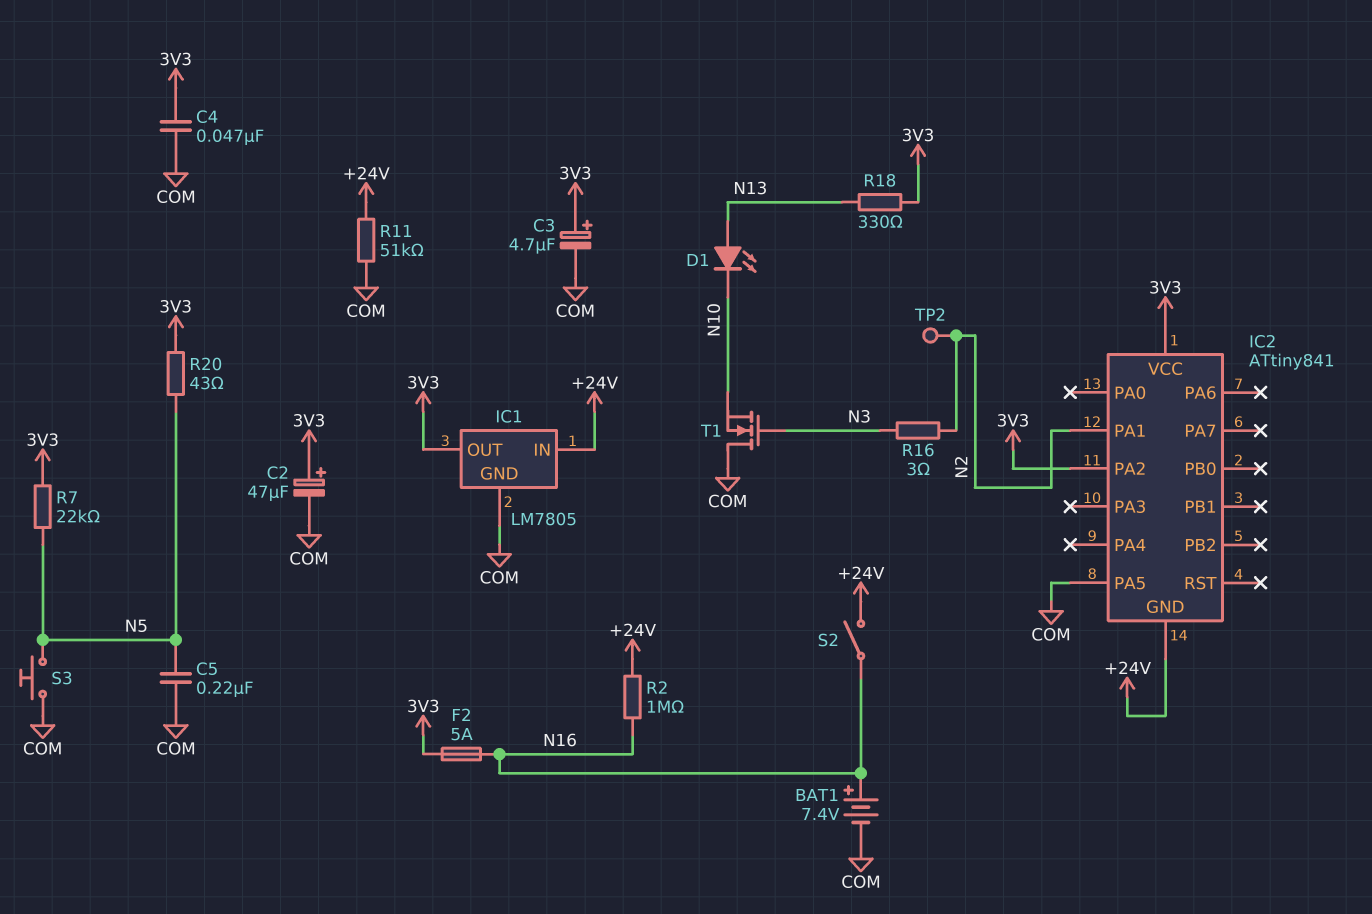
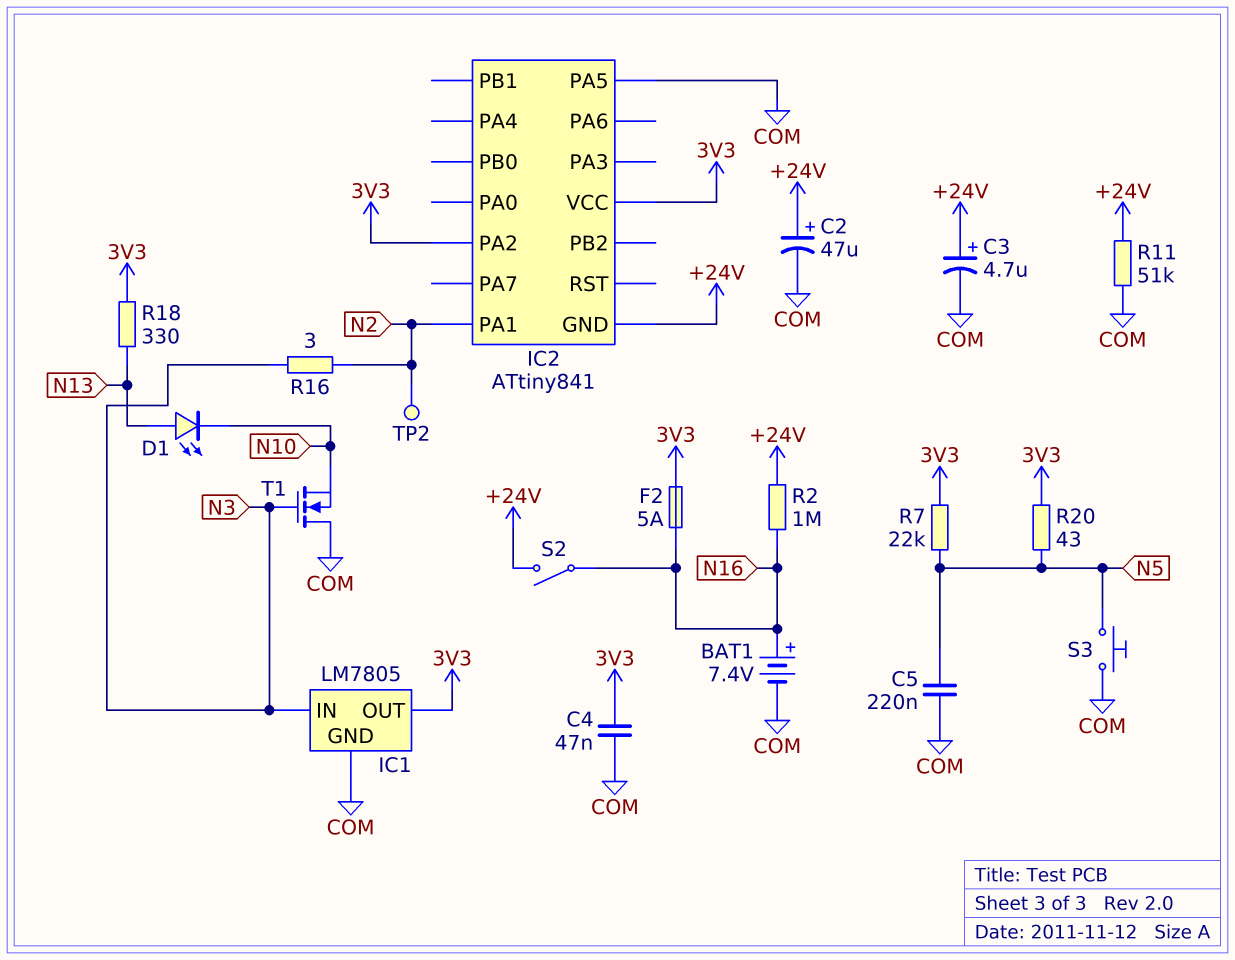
C2: 47uF (plus 3V3, minus COM) -> 47uF (plus +24V, minus COM)
C3: 4.7uF (plus 3V3, minus COM) -> 4.7uF (plus +24V, minus COM)
IC1 pin IN: +24V -> N3

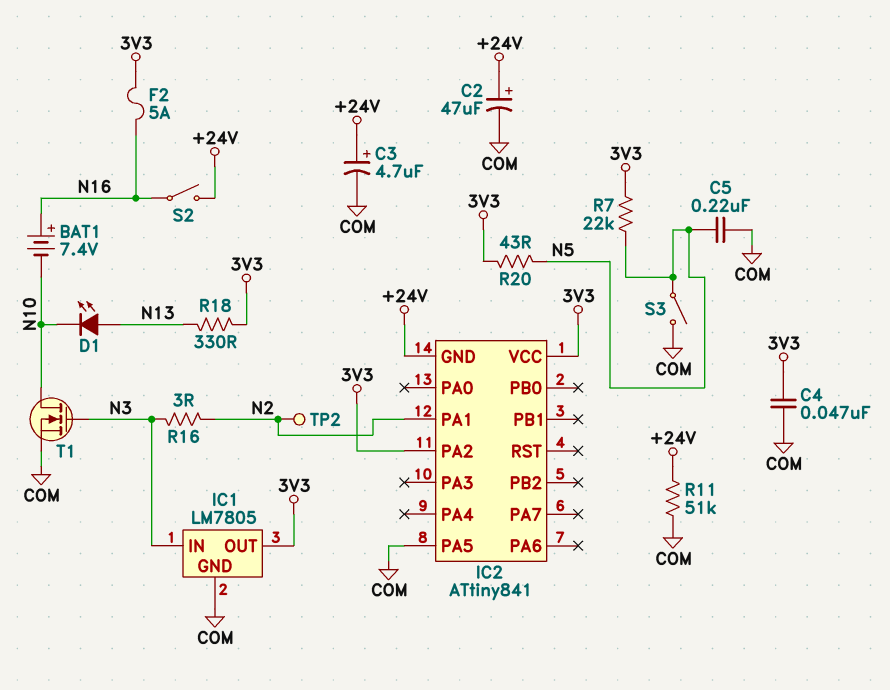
BAT1: 7.4V (plus N16, minus COM) -> 7.4V (plus N16, minus N10)
R2: 1M (+24V, N16) -> none
S3: button (COM, N5) -> switch (COM, N5)
T1: NMOS (G N3, D COM, S N10) -> NMOS (G N3, D N10, S COM)

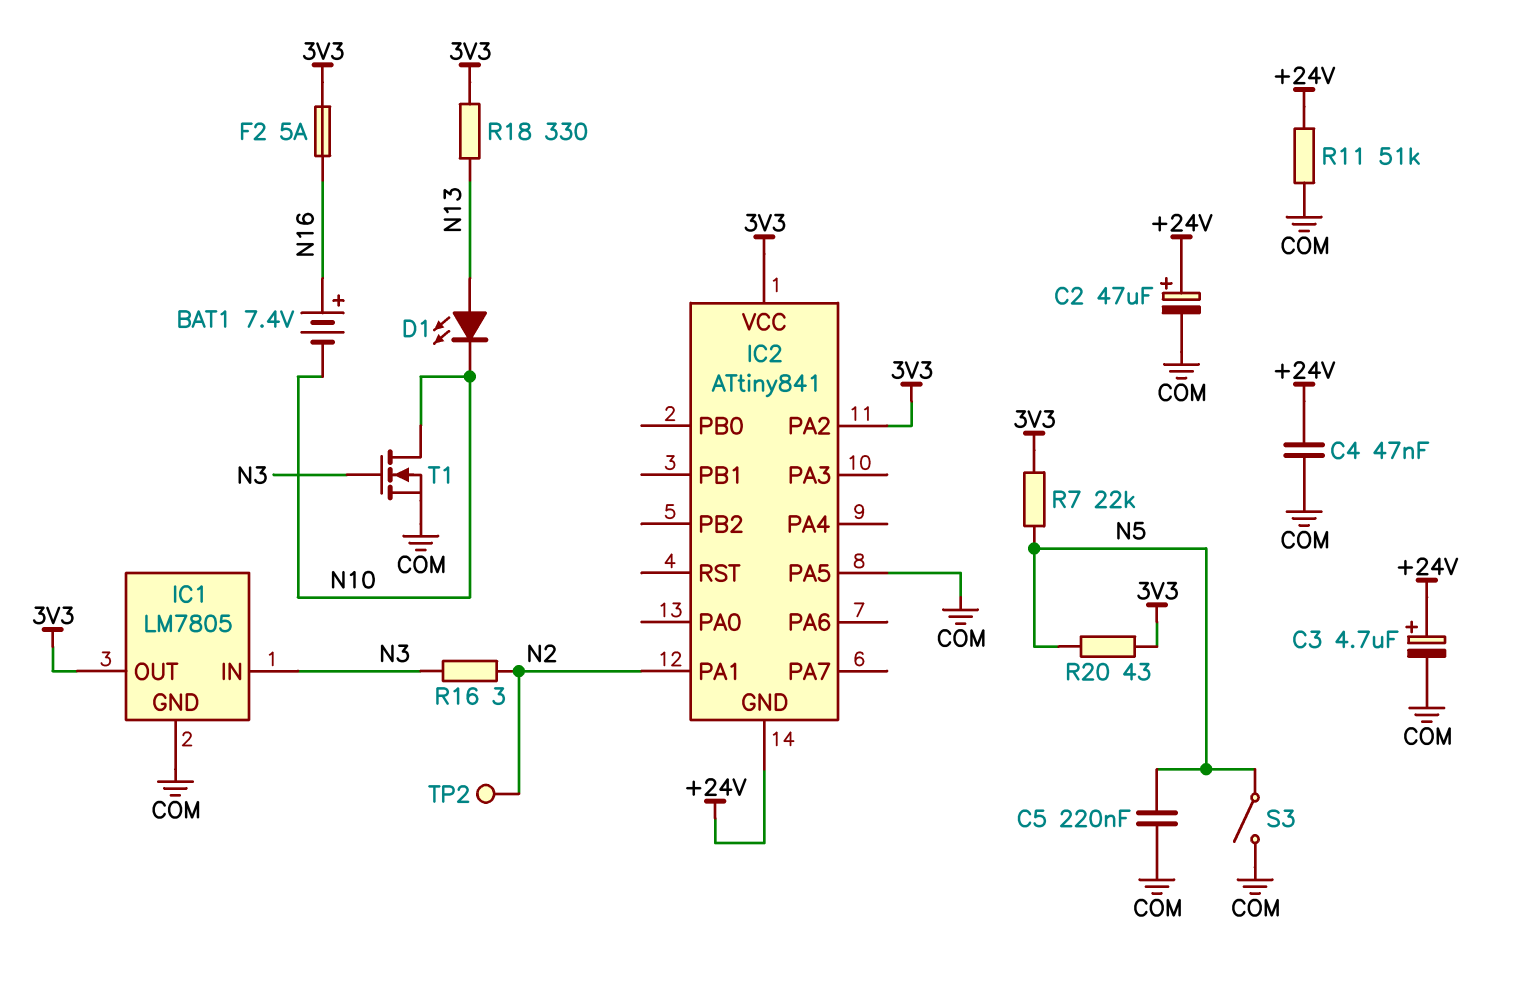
C4: 47nF (3V3, COM) -> 47nF (+24V, COM)
S2: switch (+24V, N16) -> none

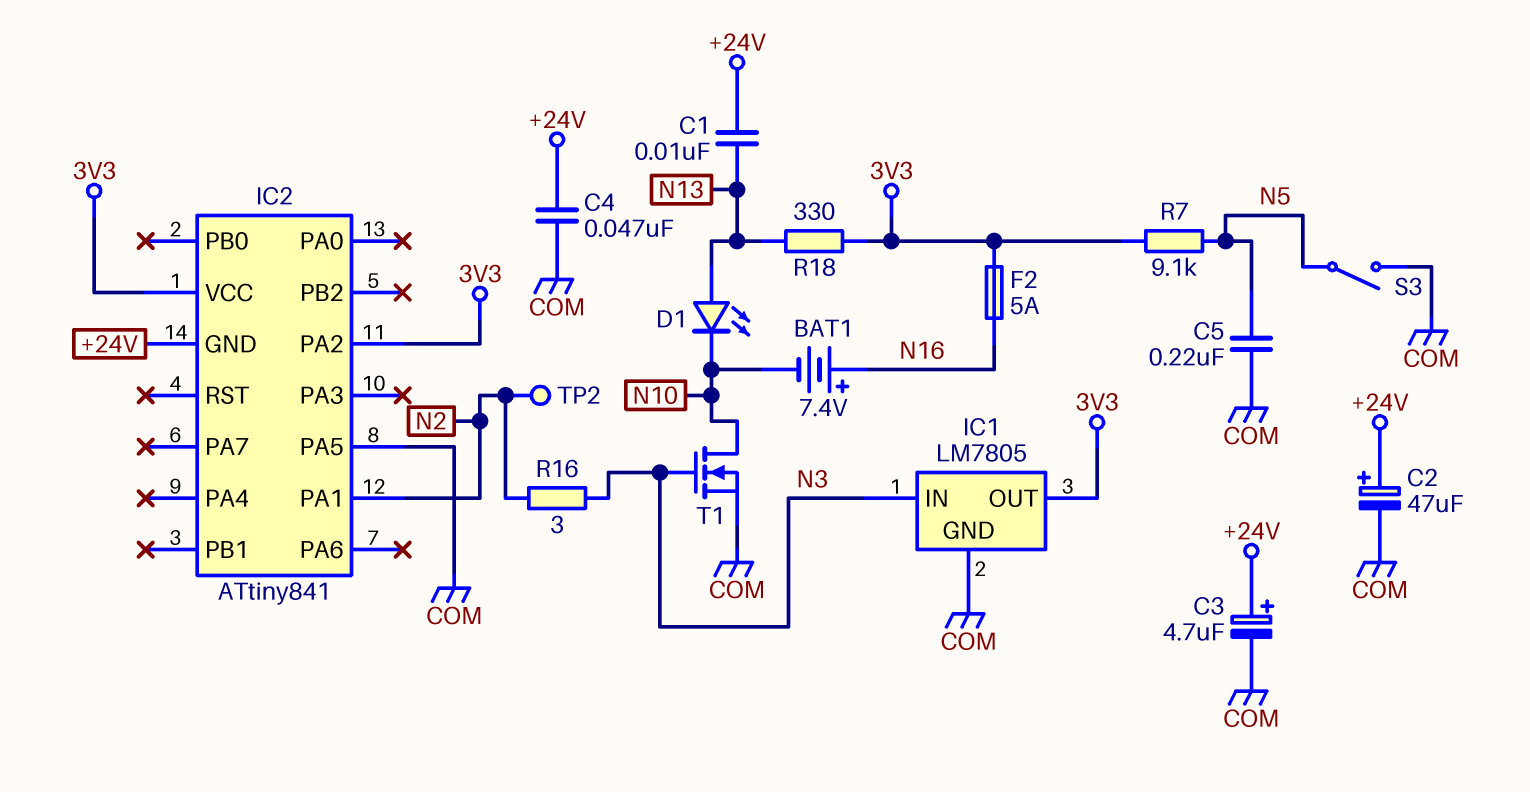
C1: none -> 10nF (+24V, N13)
R7: 22k (3V3, N5) -> 9.1k (3V3, N5)
R11: 51k (+24V, COM) -> none
R20: 43 (3V3, N5) -> none

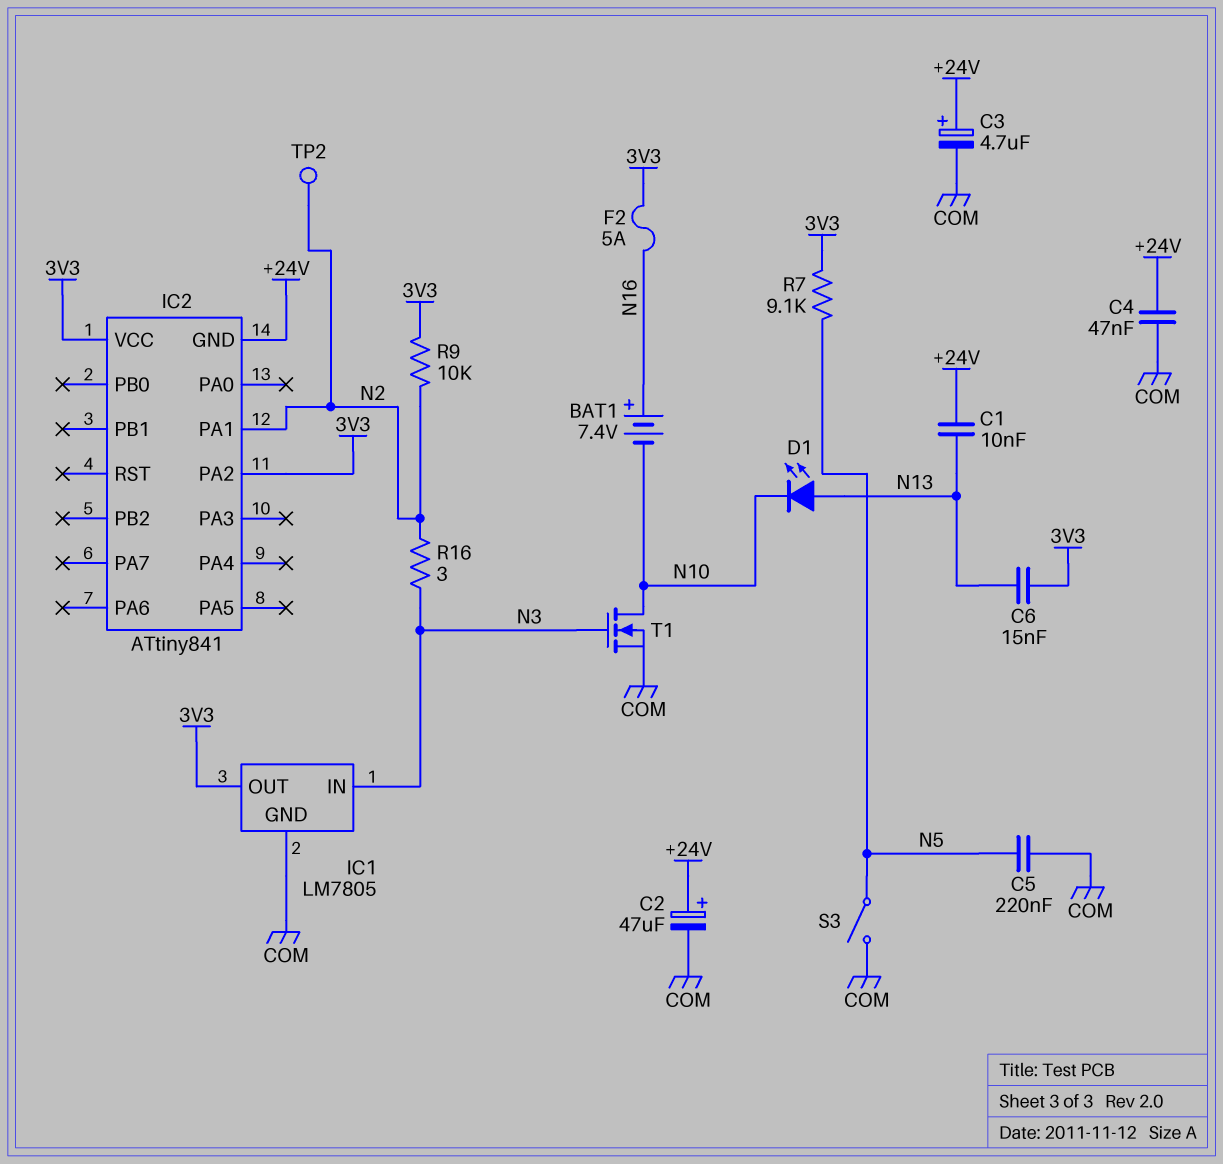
C6: none -> 15nF (3V3, N13)
IC2 pin PA5: COM -> none
R9: none -> 10k (3V3, N2)
R18: 330 (3V3, N13) -> none

